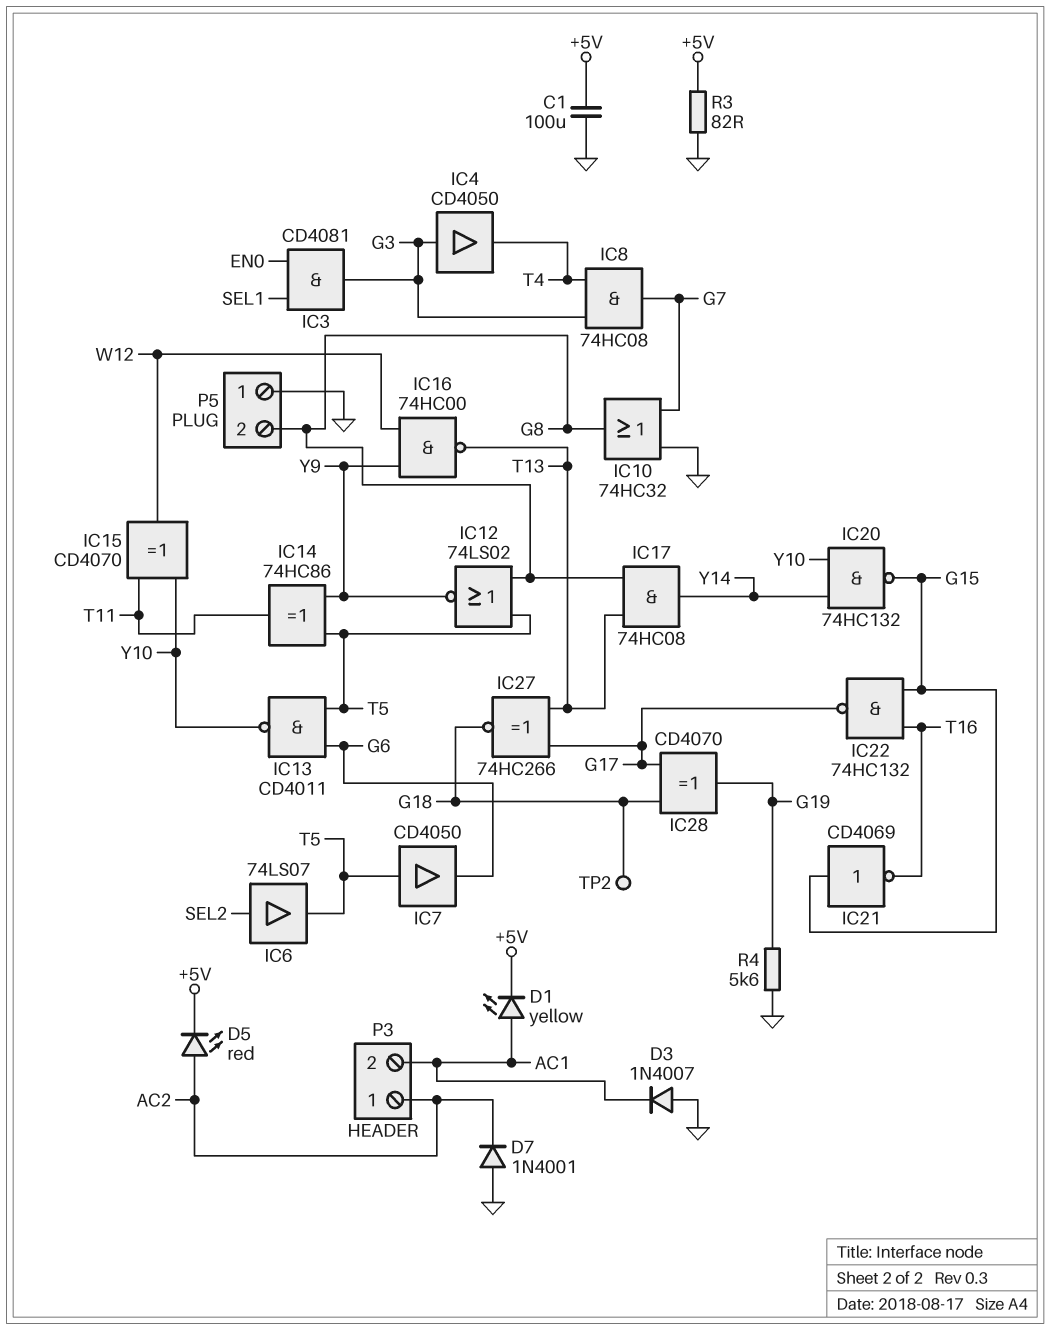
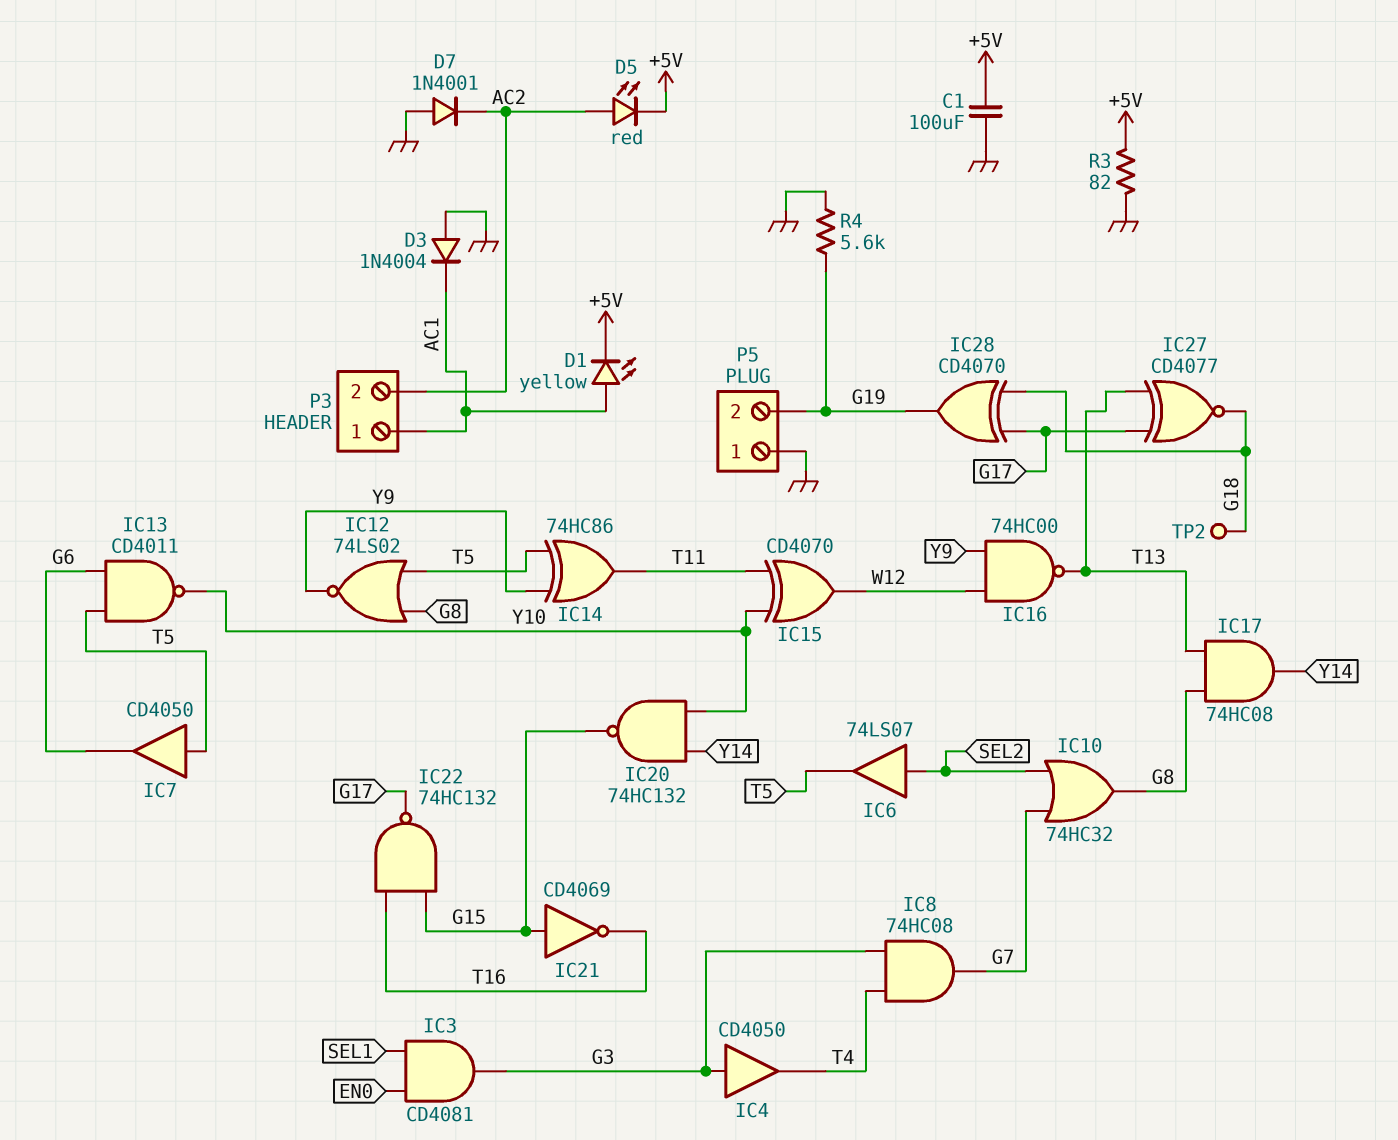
D3: diode 1N4007 (A GND, K AC1) -> diode 1N4004 (A GND, K AC1)
IC10: OR 74HC32 (in G7, in GND, out G8) -> OR 74HC32 (in G7, in SEL2, out G8)
IC27: XNOR 74HC266 (in G17, in T13, out G18) -> XNOR CD4077 (in G17, in T13, out G18)
P3 pin 1: AC2 -> AC1
P3 pin 2: AC1 -> AC2
P5 pin 2: G8 -> G19

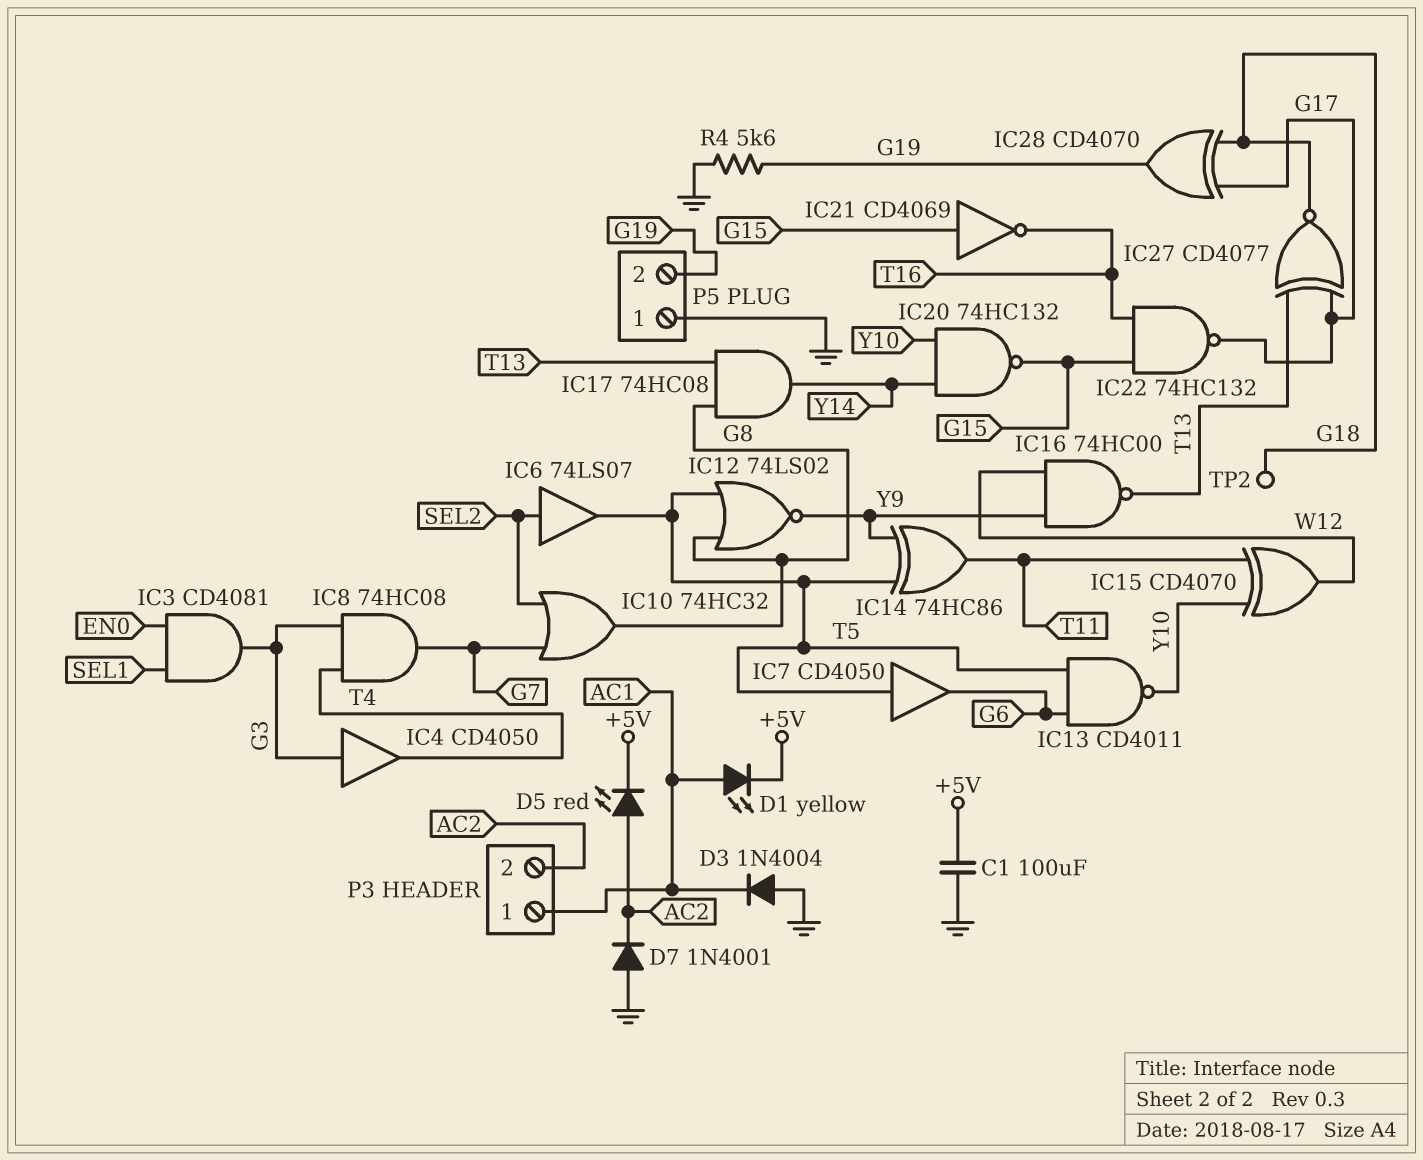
R3: 82 (+5V, GND) -> none

